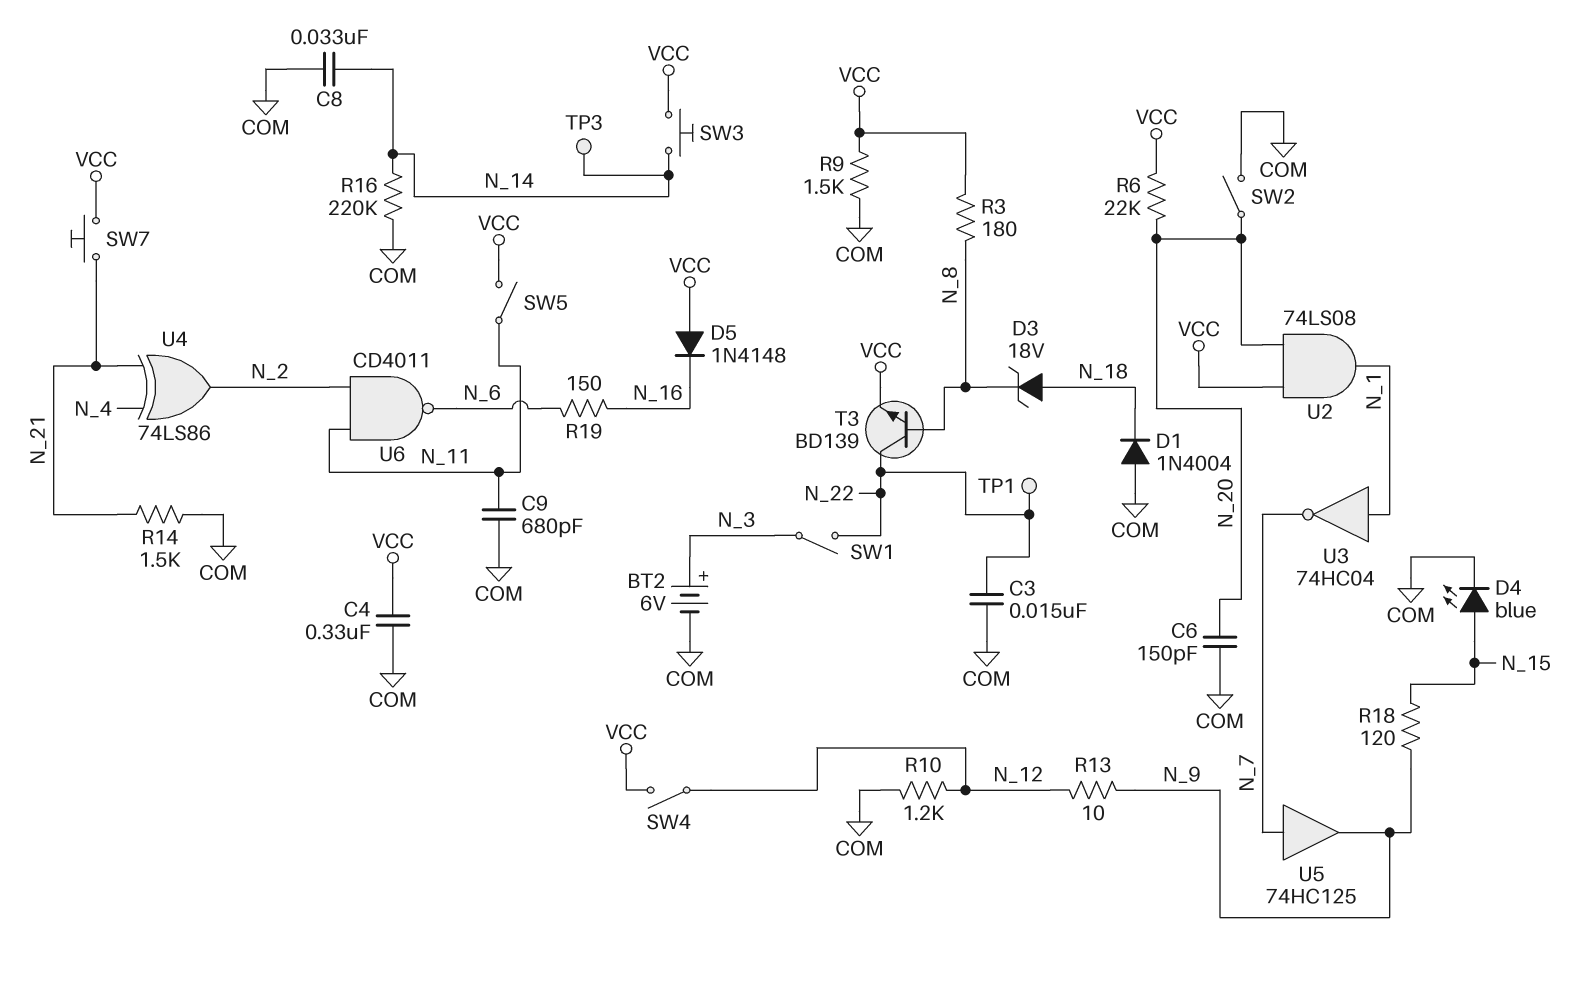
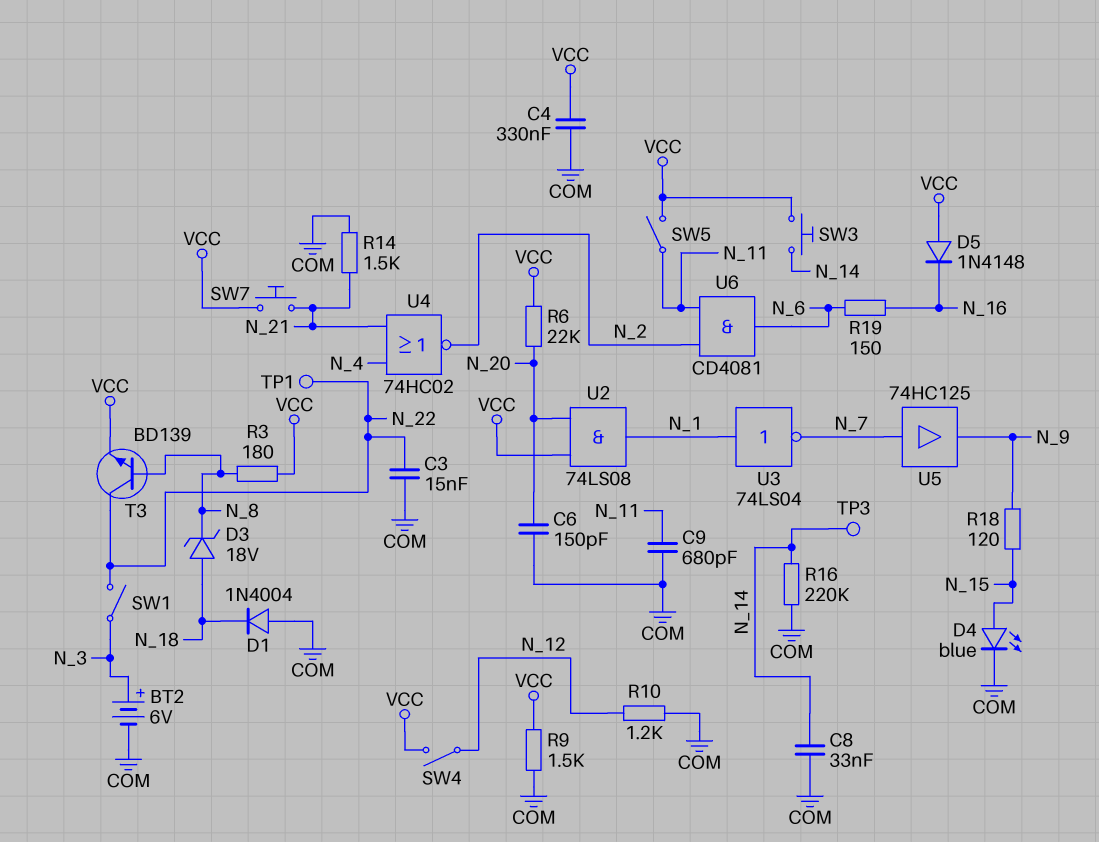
R13: 10 (N_9, N_12) -> none
SW2: switch (COM, N_20) -> none
U3: NOT 74HC04 (in N_1, out N_7) -> NOT 74LS04 (in N_1, out N_7)
U4: XOR 74LS86 (in N_4, in N_21, out N_2) -> NOR 74HC02 (in N_4, in N_21, out N_2)
U6: NAND CD4011 (in N_2, in N_11, out N_6) -> AND CD4081 (in N_2, in N_11, out N_6)

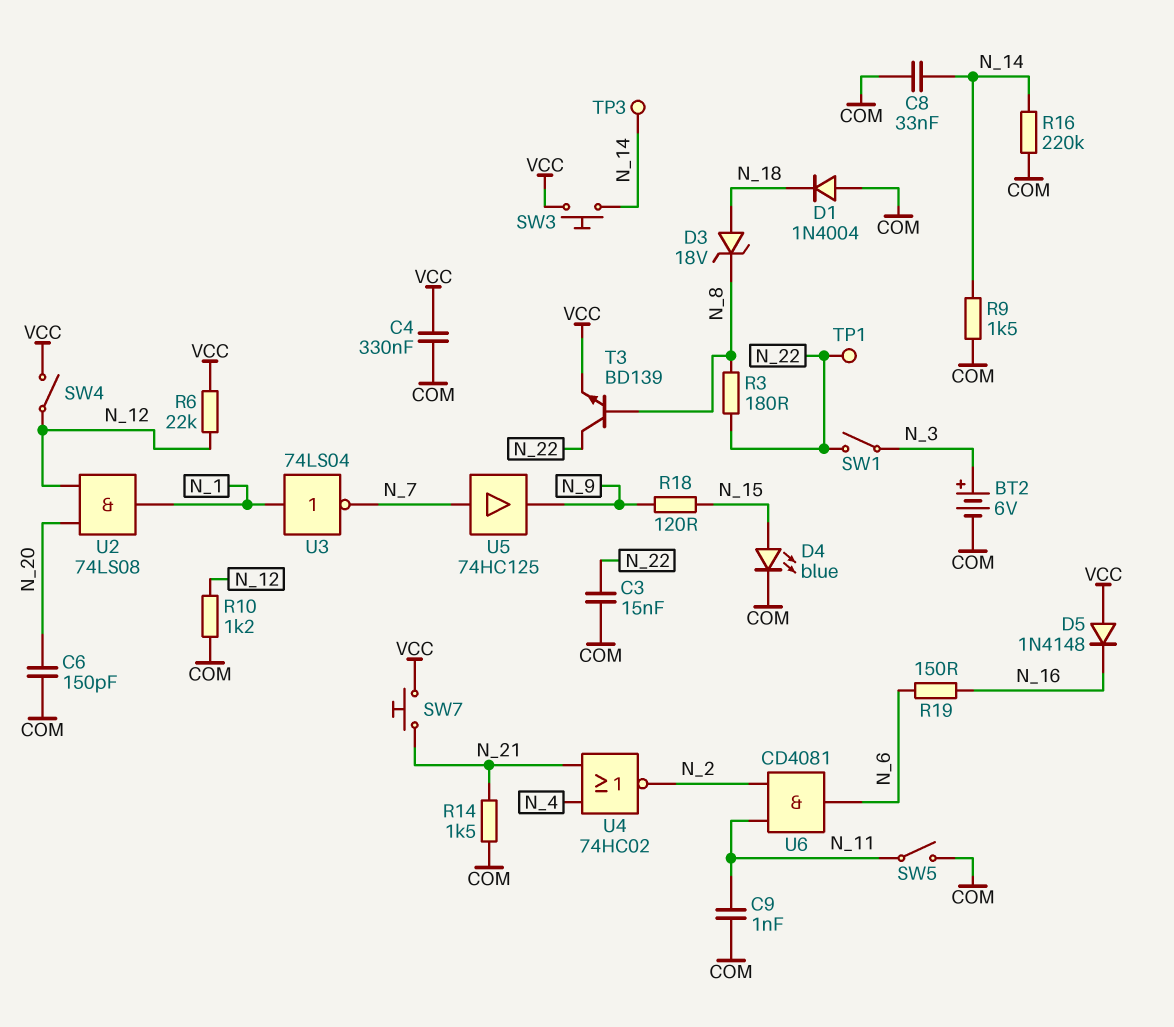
C9: 680pF (COM, N_11) -> 1nF (COM, N_11)
R3: 180 (N_8, VCC) -> 180 (N_8, N_22)
R6: 22k (N_20, VCC) -> 22k (N_12, VCC)
R9: 1.5k (COM, VCC) -> 1.5k (COM, N_14)
SW5: switch (N_11, VCC) -> switch (COM, N_11)
U2: AND 74LS08 (in N_20, in VCC, out N_1) -> AND 74LS08 (in N_12, in N_20, out N_1)

